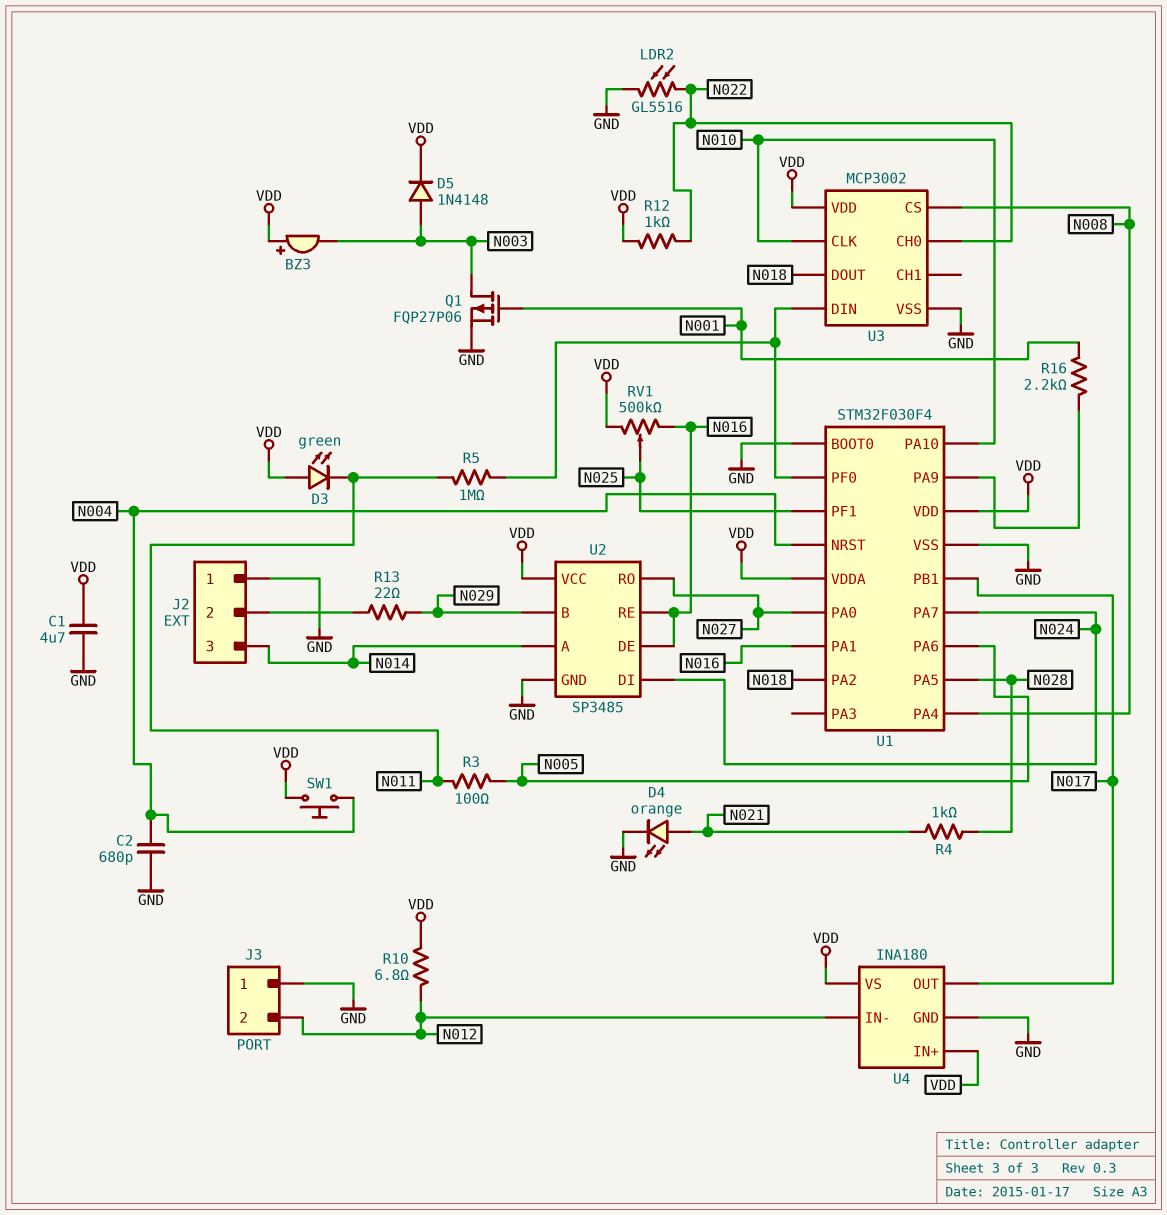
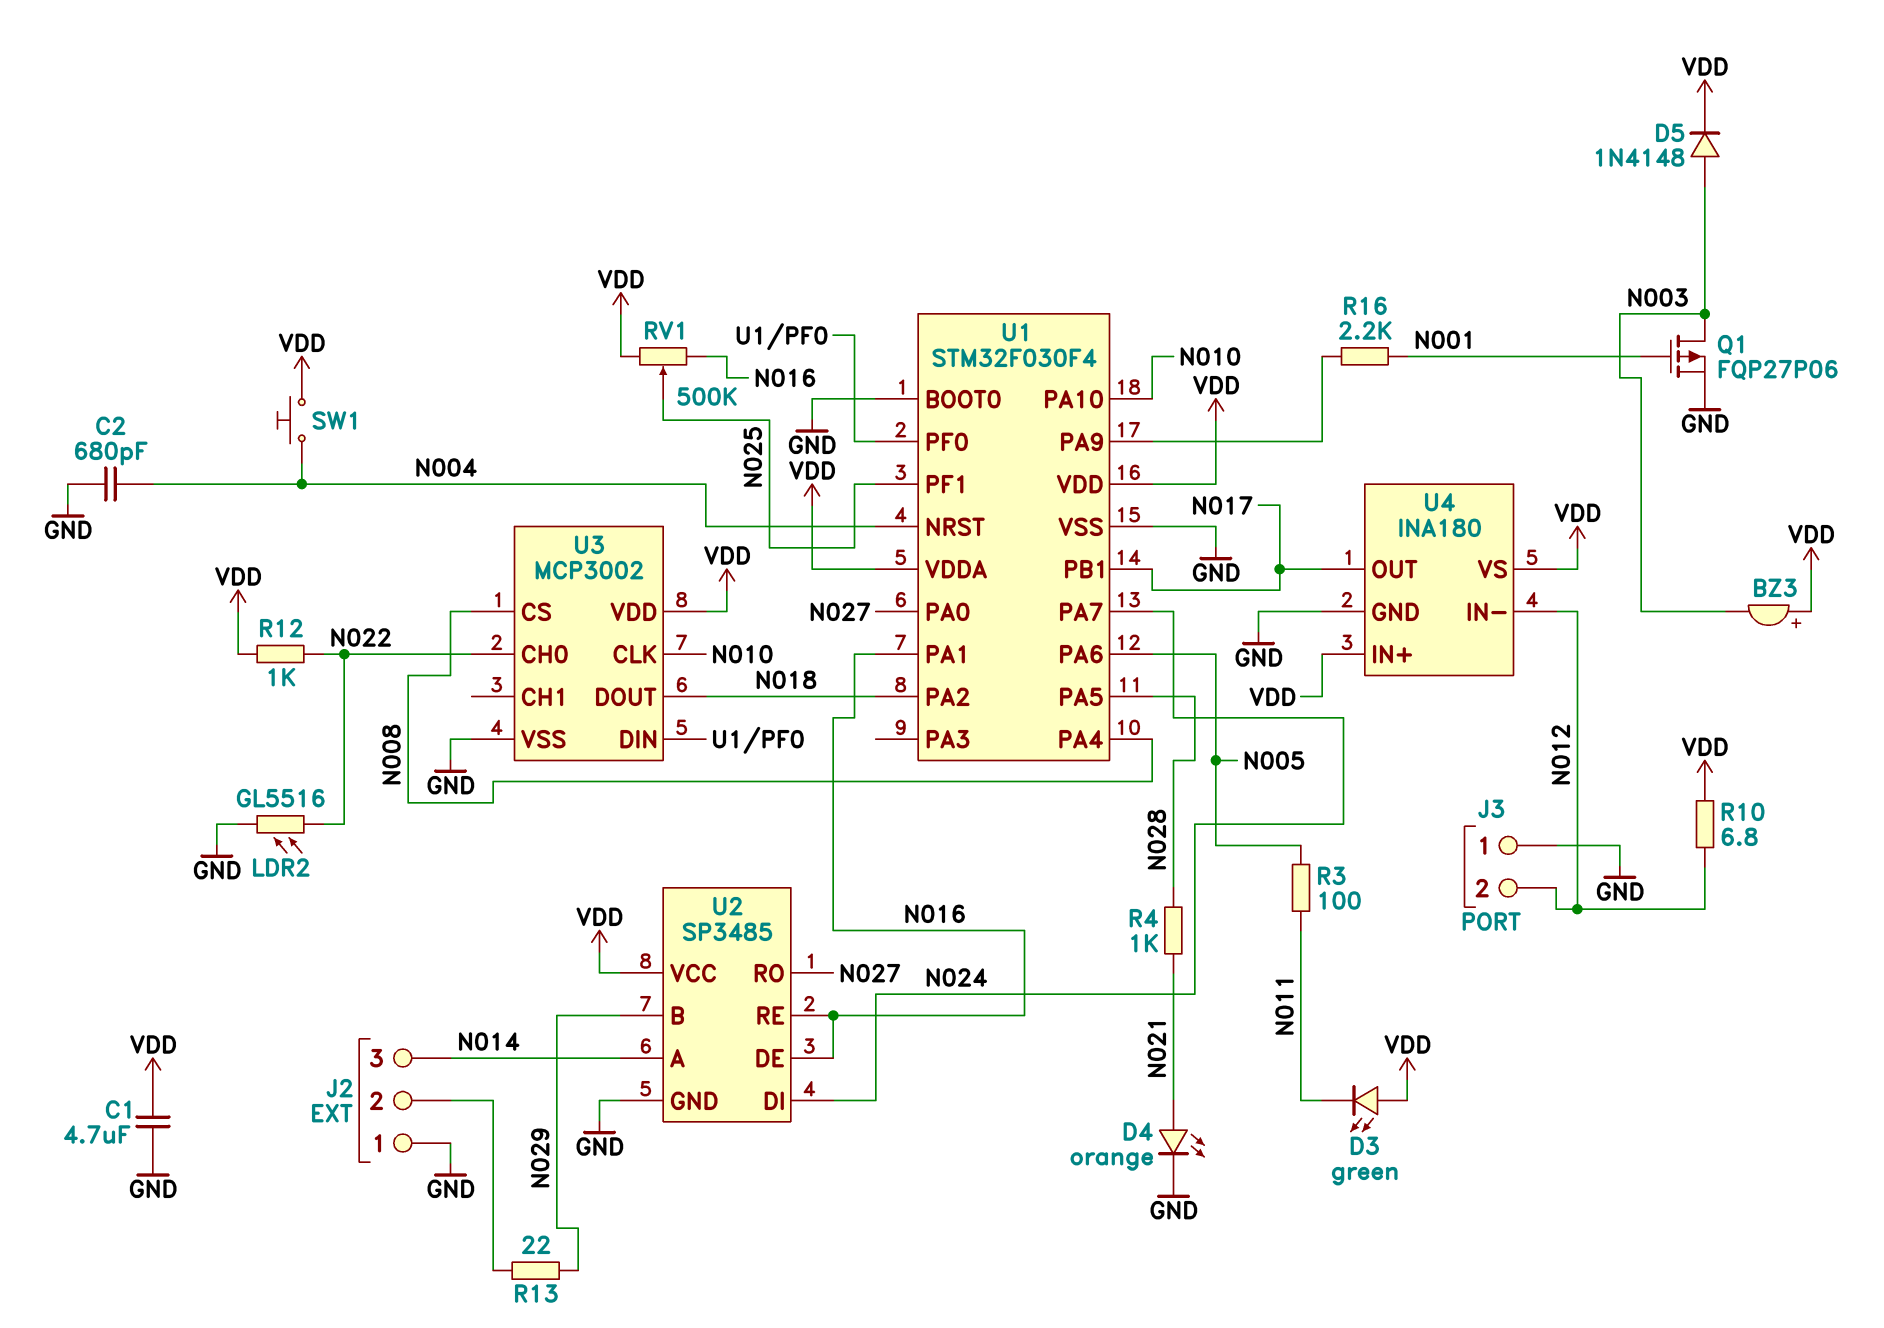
R5: 1M (N011, U1/PF0) -> none

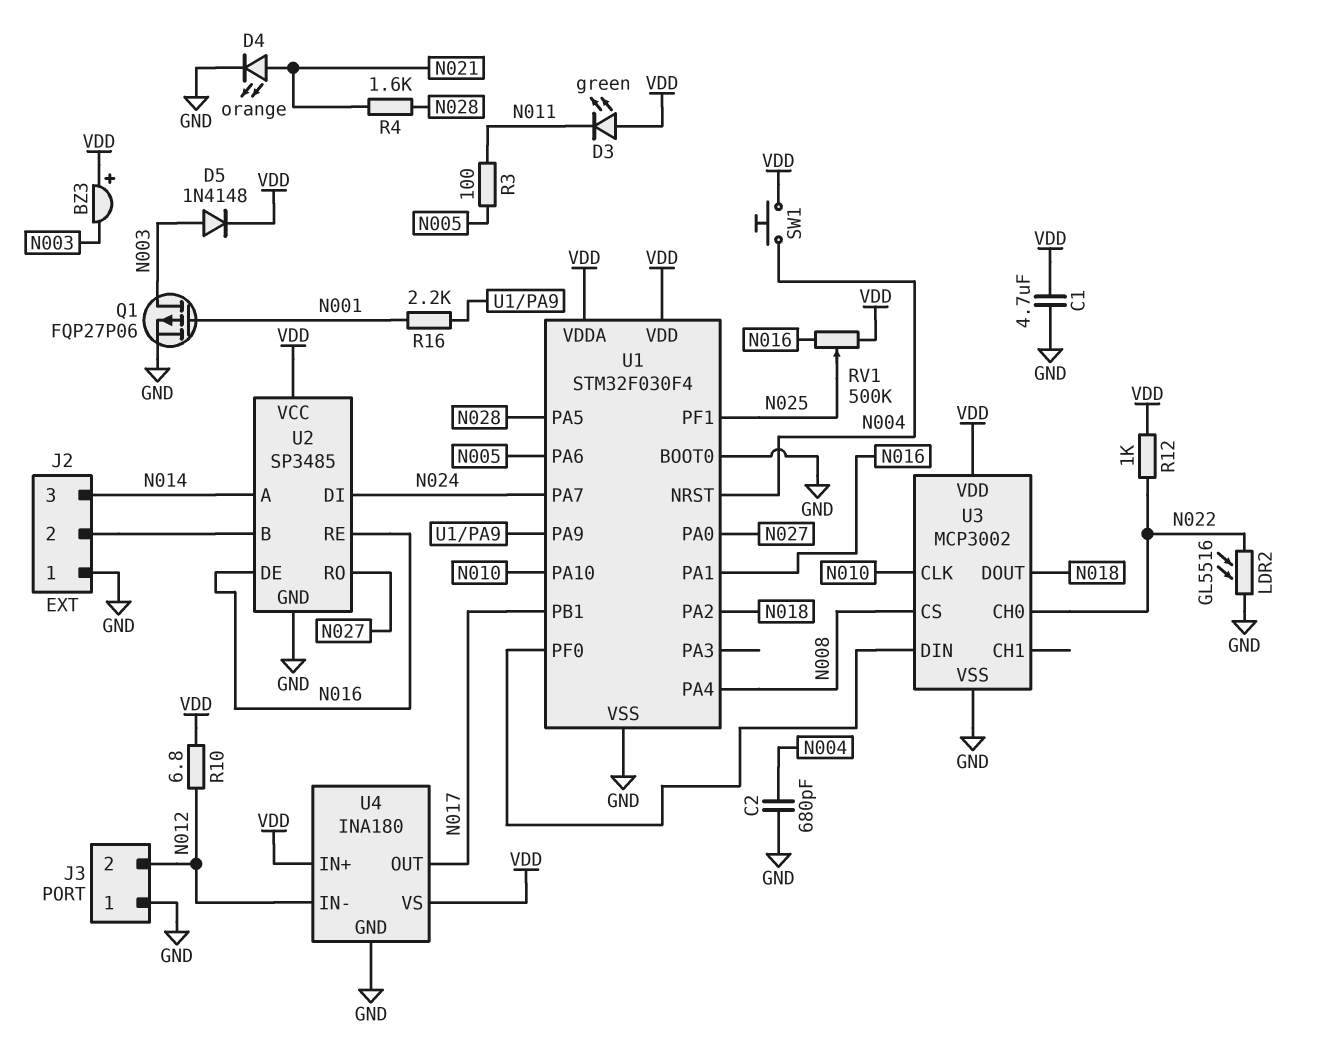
R4: 1k (N021, N028) -> 1.6k (N021, N028)
R13: 22 (J2/2, N029) -> none
U2 pin B: N029 -> J2/2

